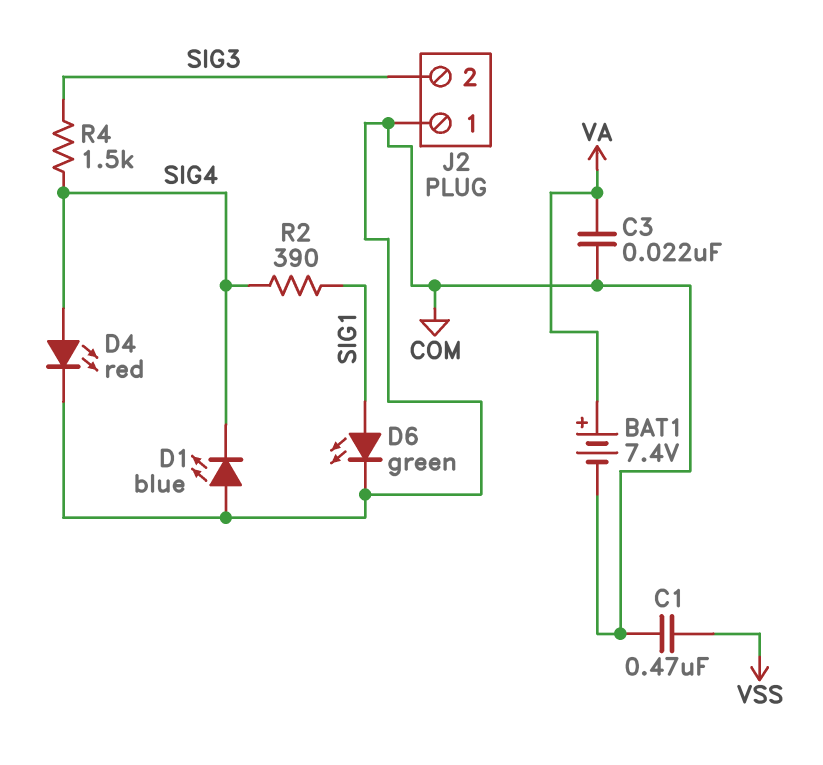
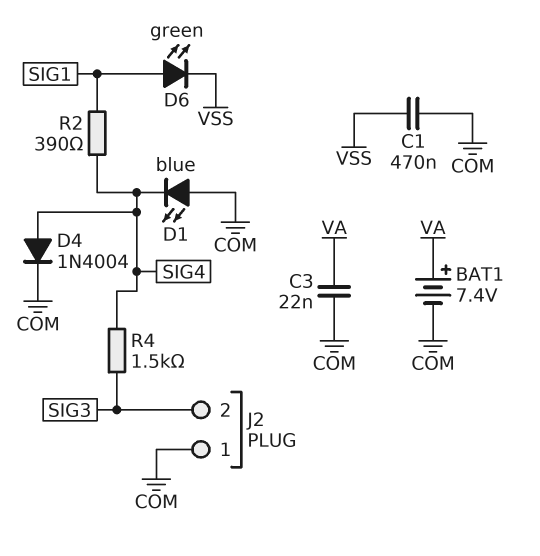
D4: LED red (A SIG4, K COM) -> diode 1N4004 (A SIG4, K COM)
D6: LED green (A SIG1, K COM) -> LED green (A SIG1, K VSS)

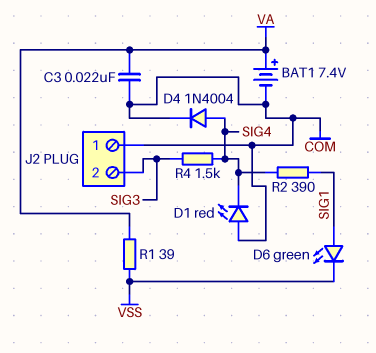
C1: 470nF (COM, VSS) -> none
D1: LED blue (A COM, K SIG4) -> LED red (A COM, K SIG4)
R1: none -> 39 (VA, VSS)

